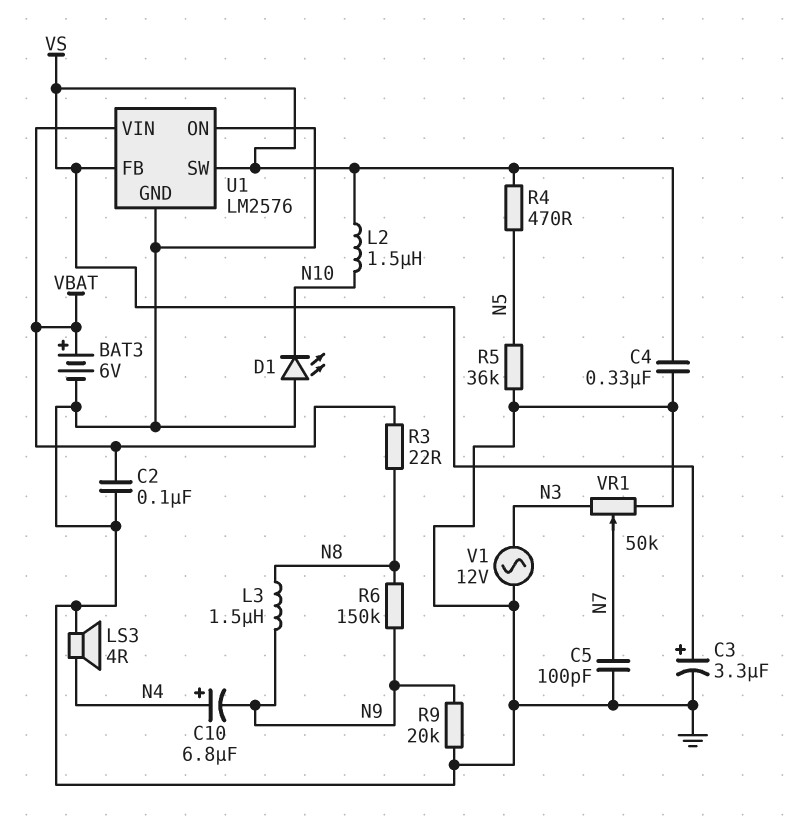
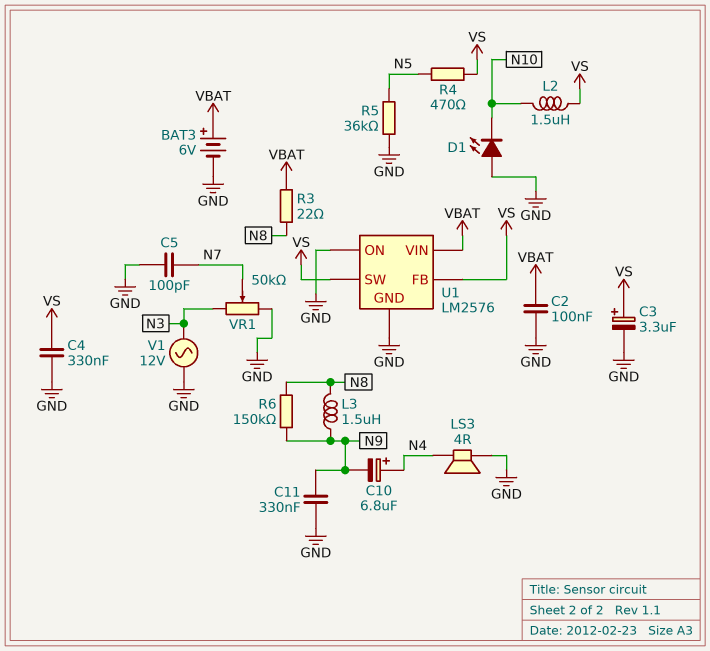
C11: none -> 330nF (GND, N9)
R9: 20k (GND, N9) -> none

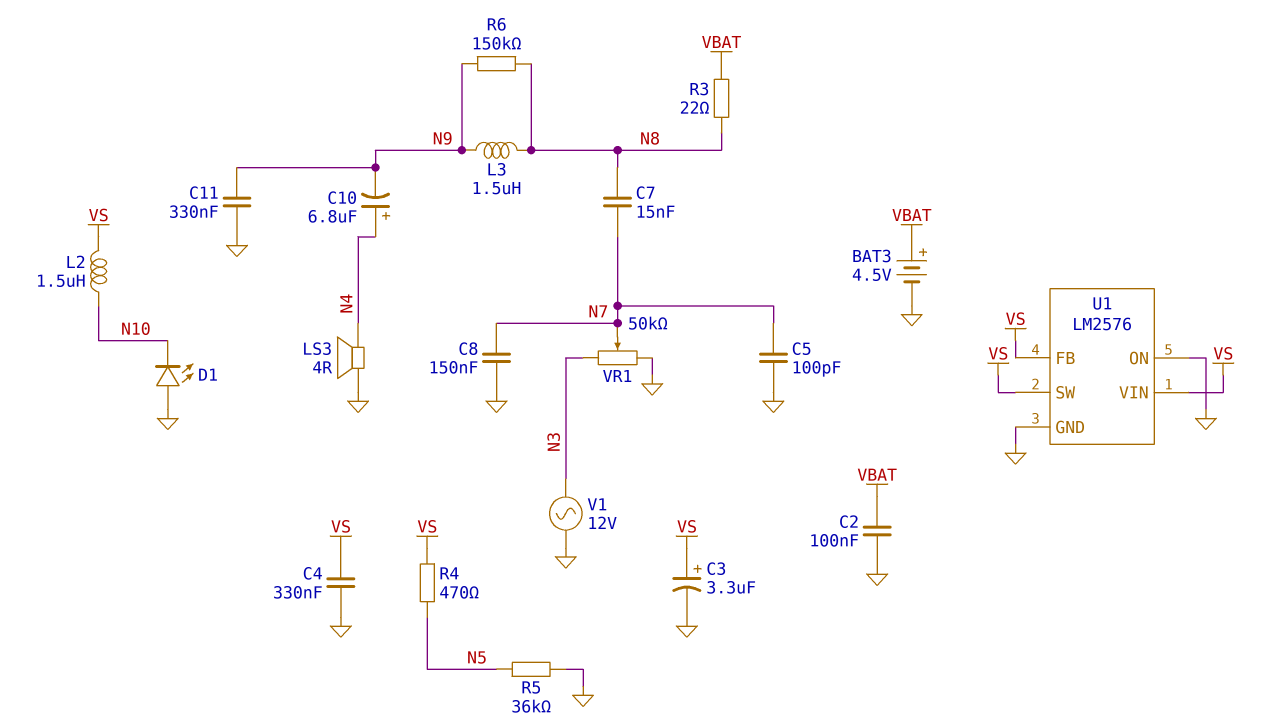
BAT3: 6V (plus VBAT, minus GND) -> 4.5V (plus VBAT, minus GND)
C7: none -> 15nF (N7, N8)
C8: none -> 150nF (GND, N7)
U1 pin VIN: VBAT -> VS

